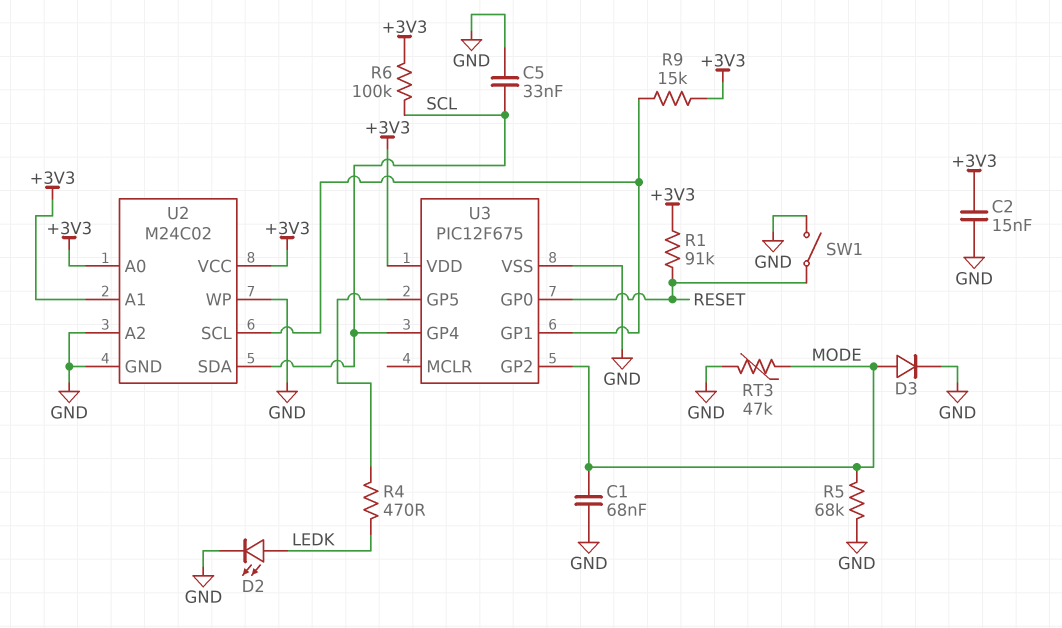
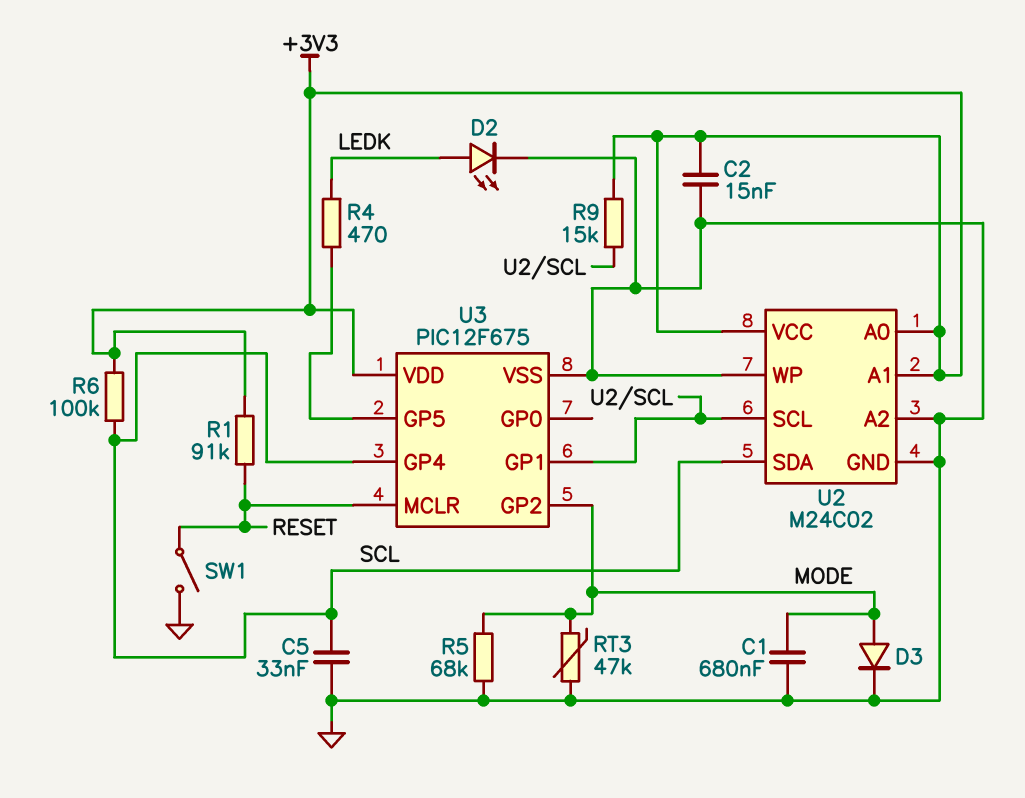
C1: 68nF (GND, MODE) -> 680nF (GND, MODE)
U3 pin GP0: RESET -> none
U3 pin MCLR: none -> RESET

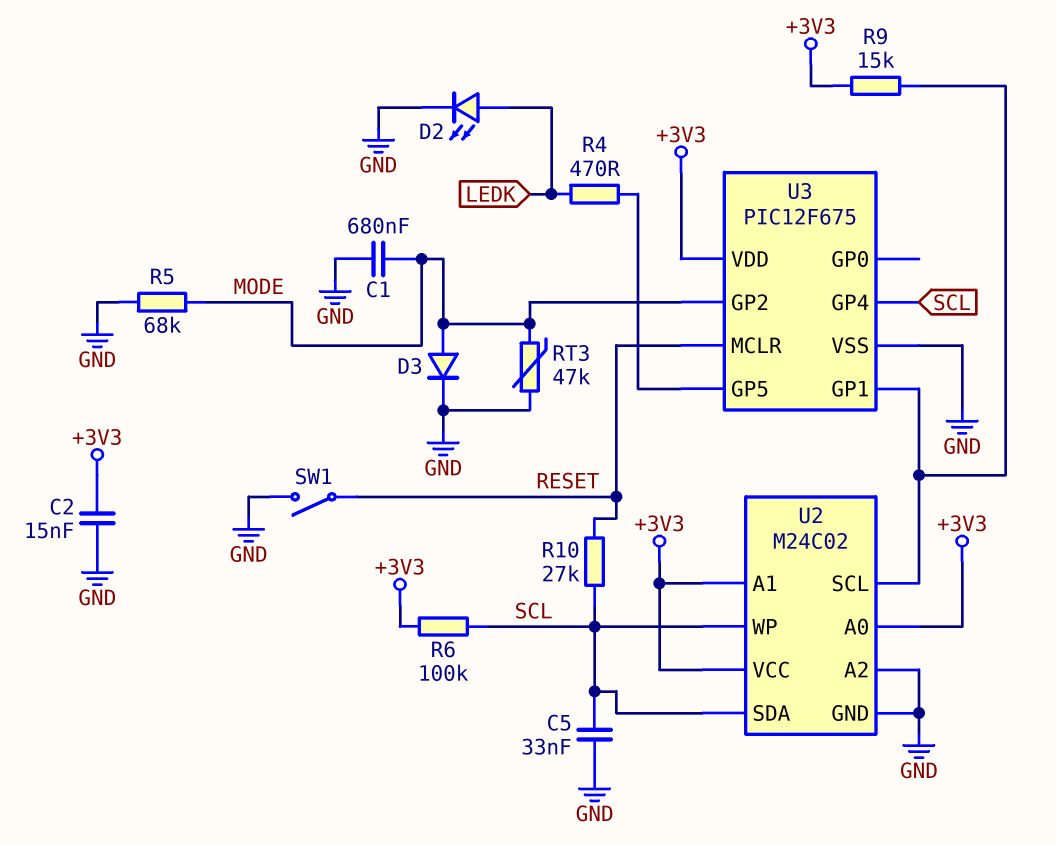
R1: 91k (+3V3, RESET) -> none
R10: none -> 27k (RESET, SCL)
U2 pin WP: GND -> SCL

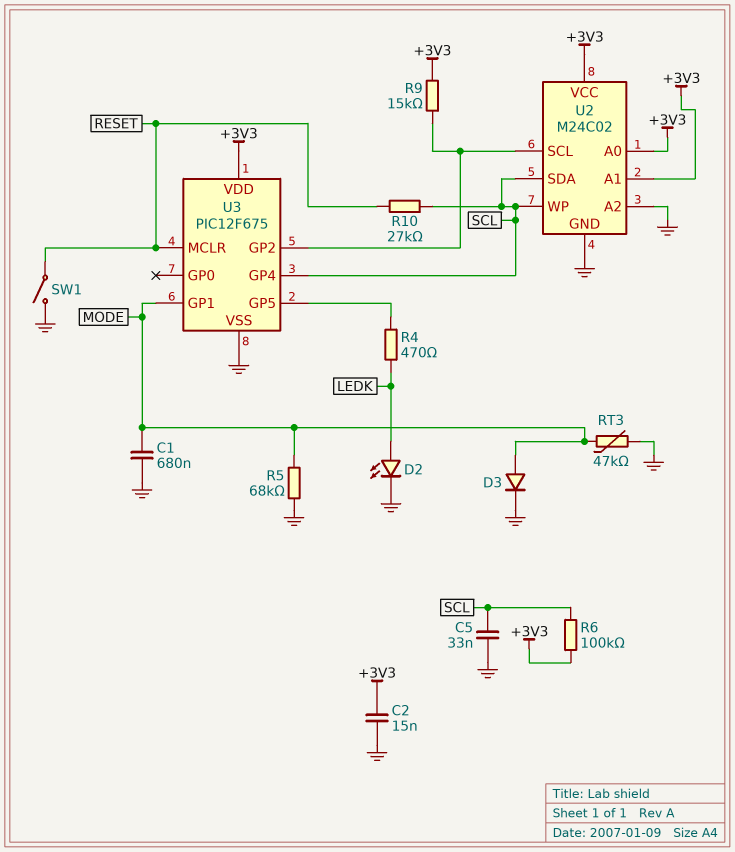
U3 pin GP1: U2/SCL -> MODE
U3 pin GP2: MODE -> U2/SCL

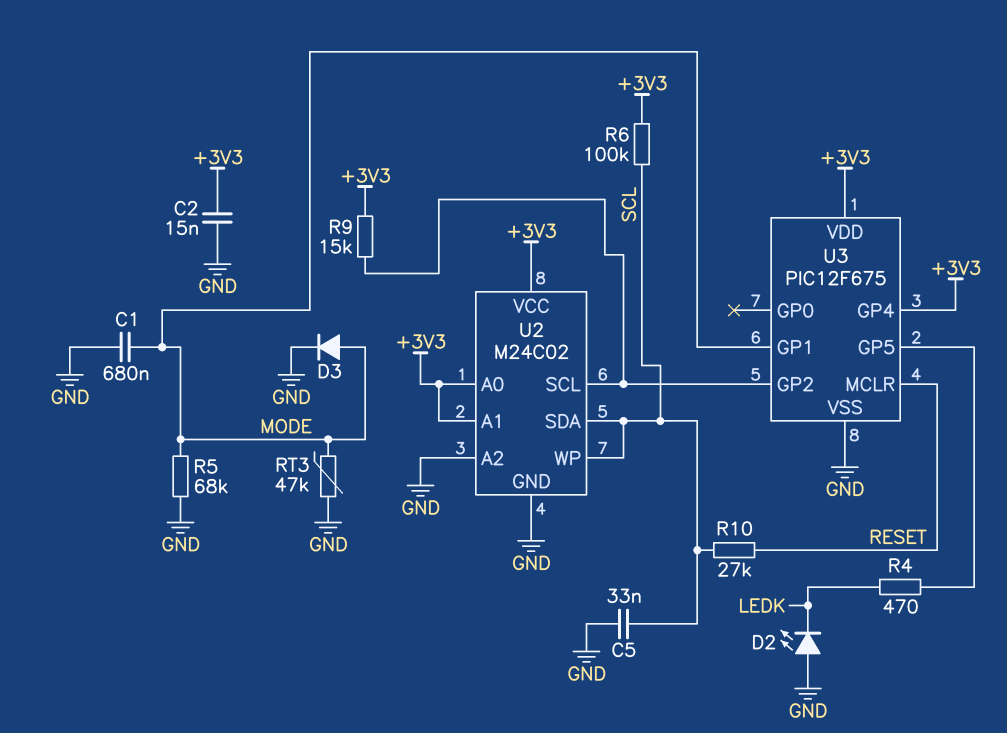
D2: LED (A LEDK, K GND) -> LED (A GND, K LEDK)
SW1: switch (GND, RESET) -> none
U3 pin GP4: SCL -> +3V3

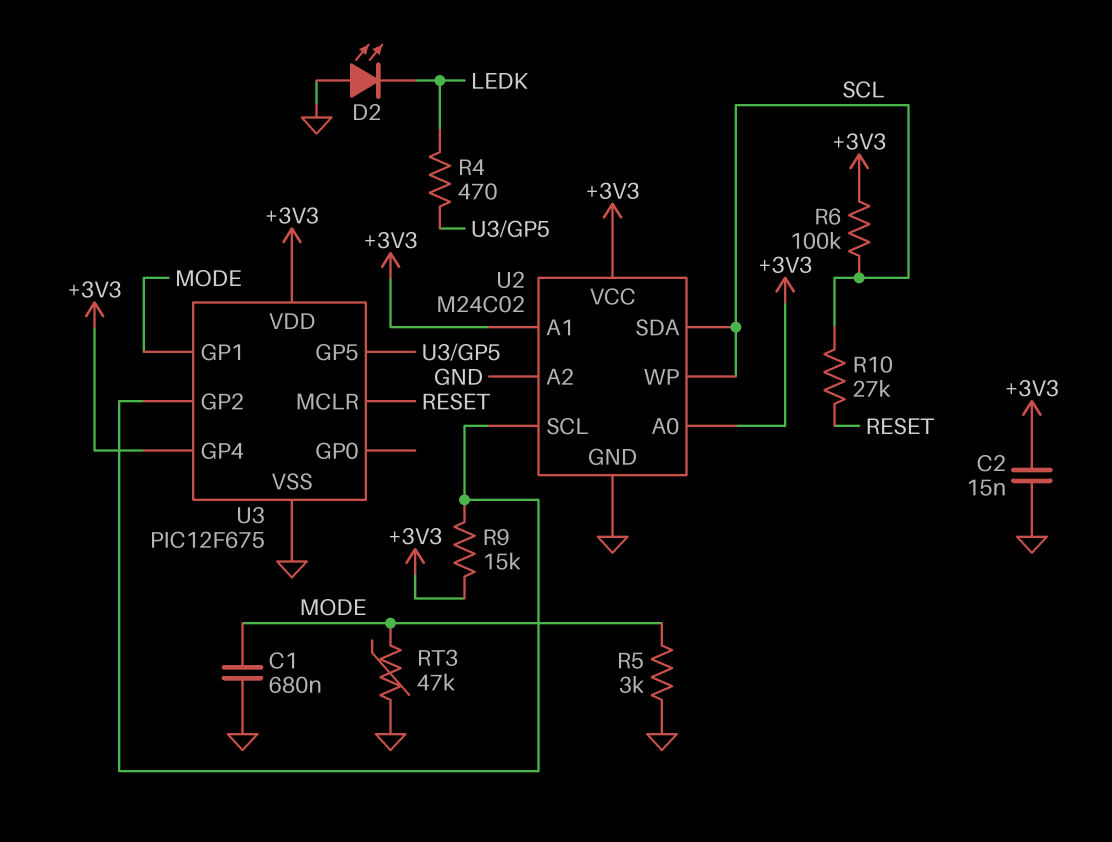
C5: 33nF (GND, SCL) -> none
D3: diode (A MODE, K GND) -> none
R5: 68k (GND, MODE) -> 3k (GND, MODE)

